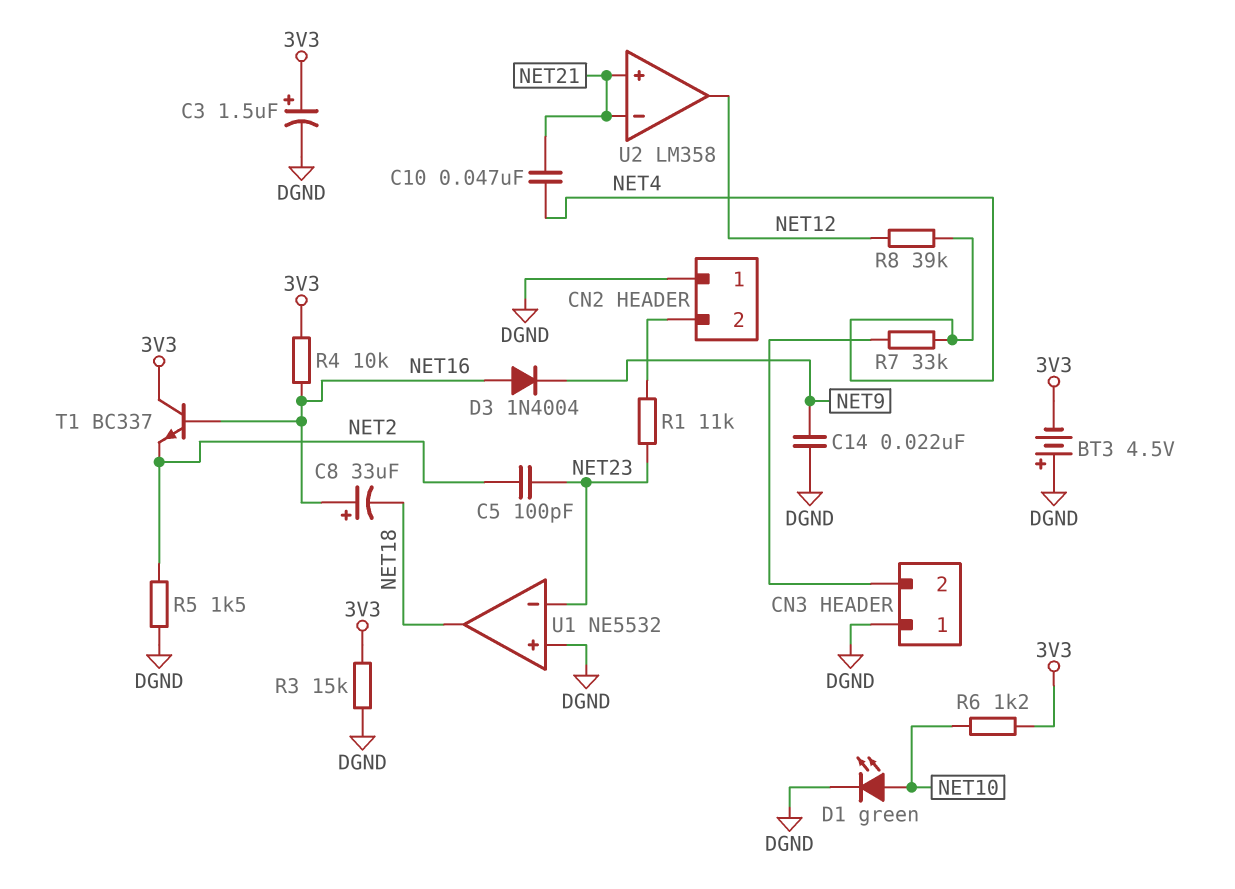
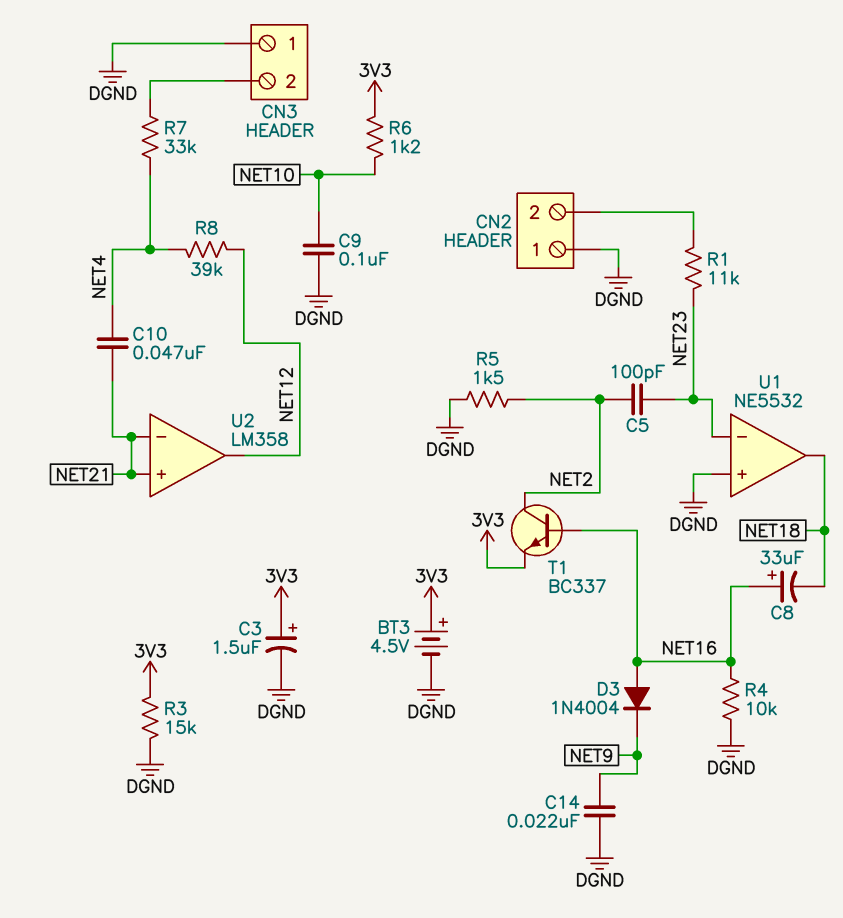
BT3: 4.5V (plus DGND, minus 3V3) -> 4.5V (plus 3V3, minus DGND)
C9: none -> 100nF (DGND, NET10)
D1: LED green (A NET10, K DGND) -> none
R4: 10k (3V3, NET16) -> 10k (DGND, NET16)
T1: NPN BC337 (B NET16, C 3V3, E NET2) -> NPN BC337 (B NET16, C NET2, E 3V3)

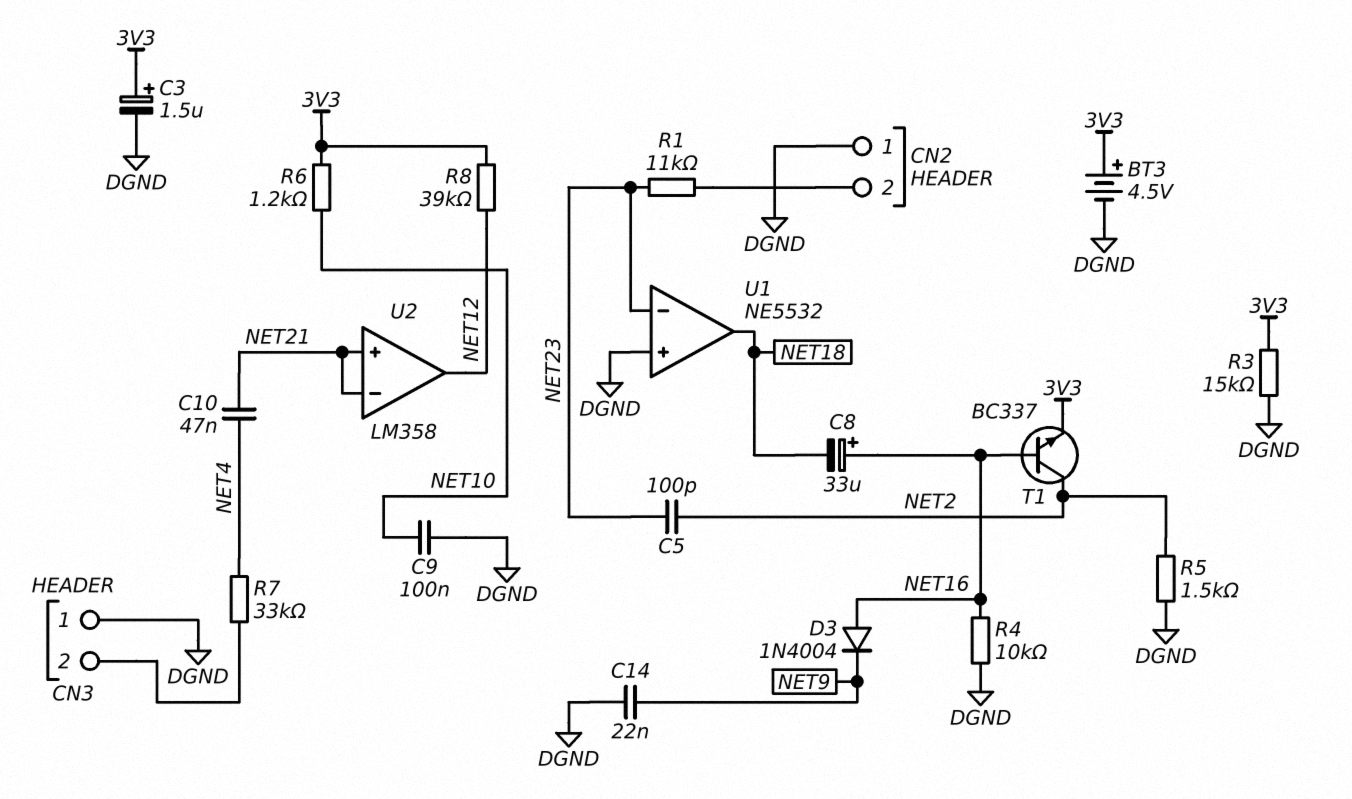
R8: 39k (NET4, NET12) -> 39k (3V3, NET12)

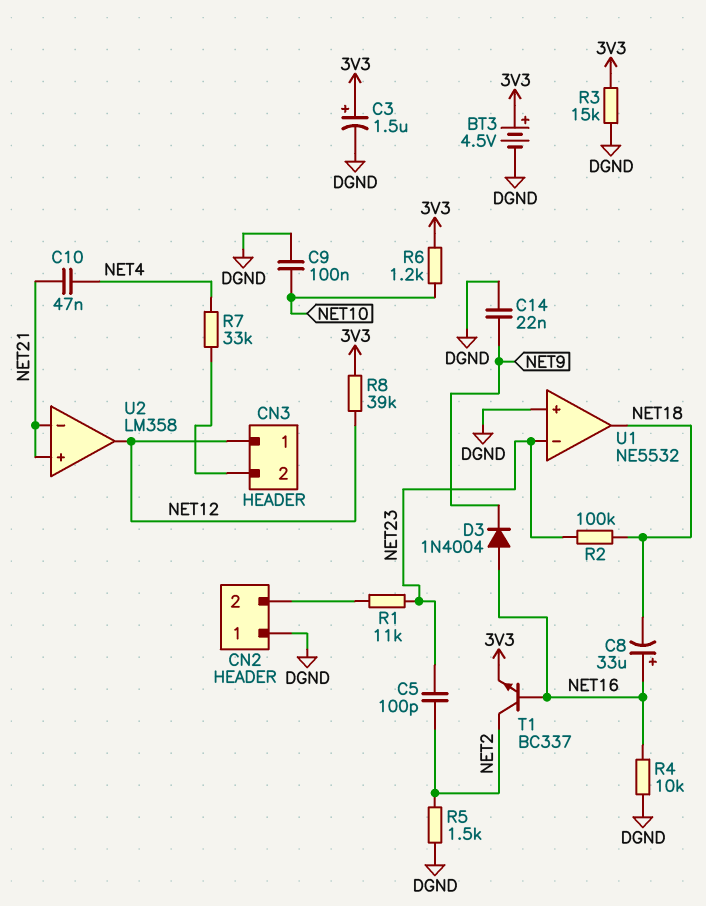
CN3 pin 1: DGND -> NET12
R2: none -> 100k (NET18, NET23)

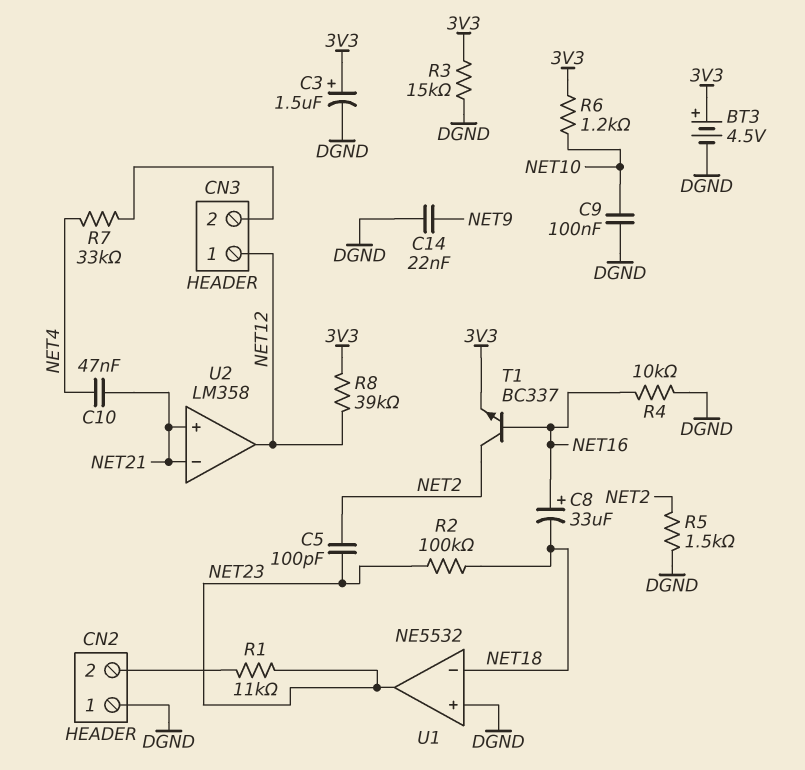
D3: diode 1N4004 (A NET16, K NET9) -> none
U1 pin in-: NET23 -> NET18
U1 pin out: NET18 -> NET23

